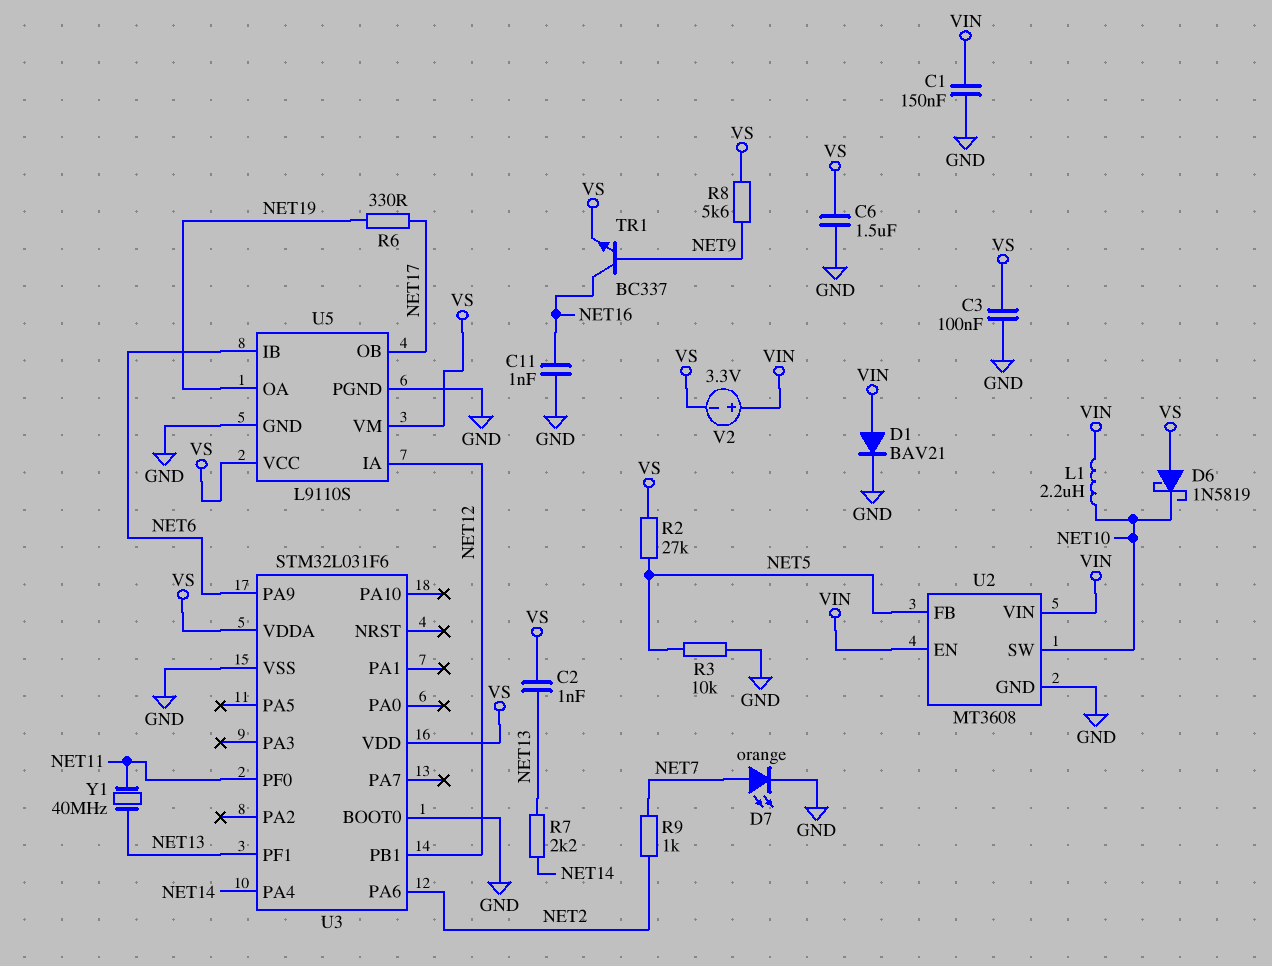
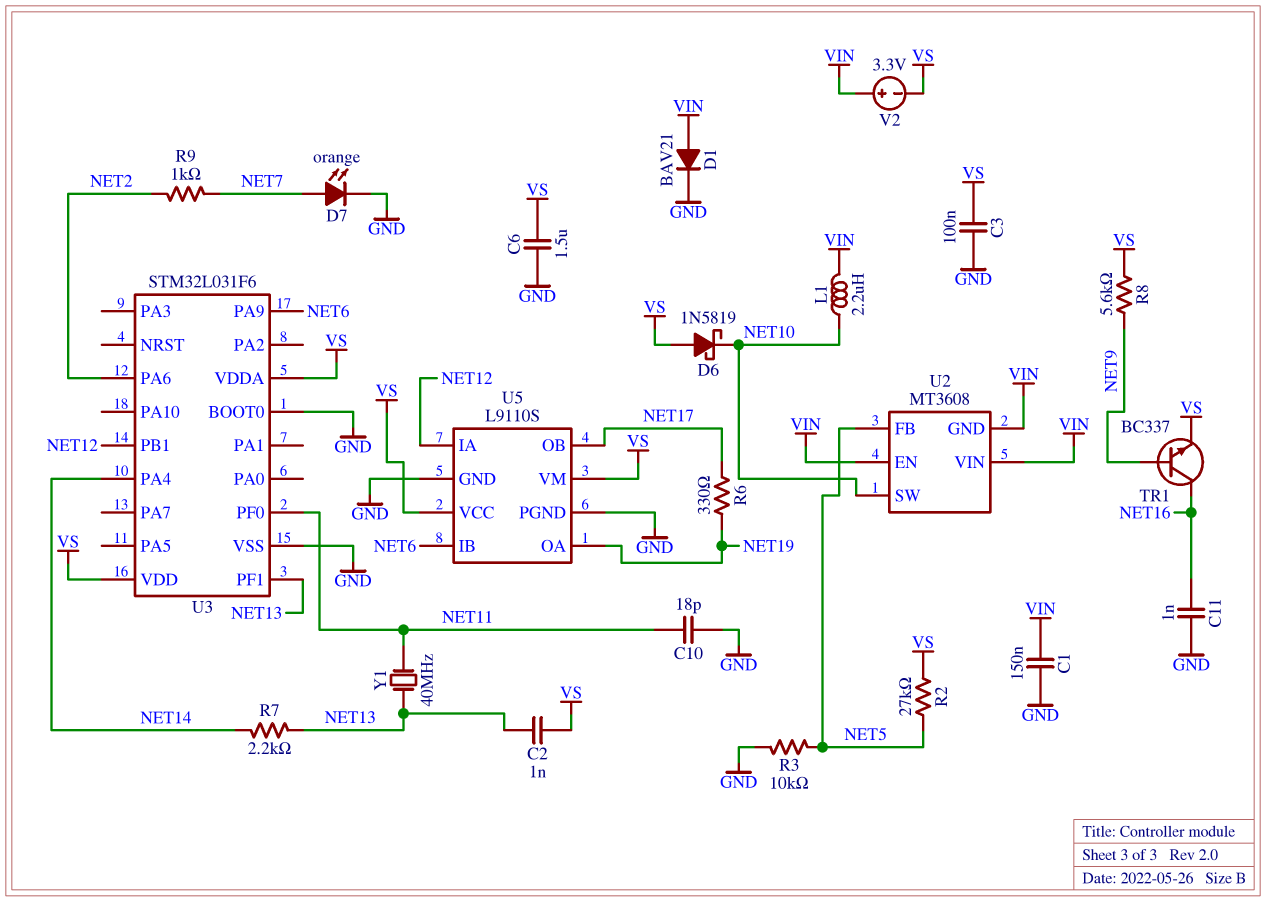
C10: none -> 18pF (GND, NET11)
U2 pin GND: GND -> VIN

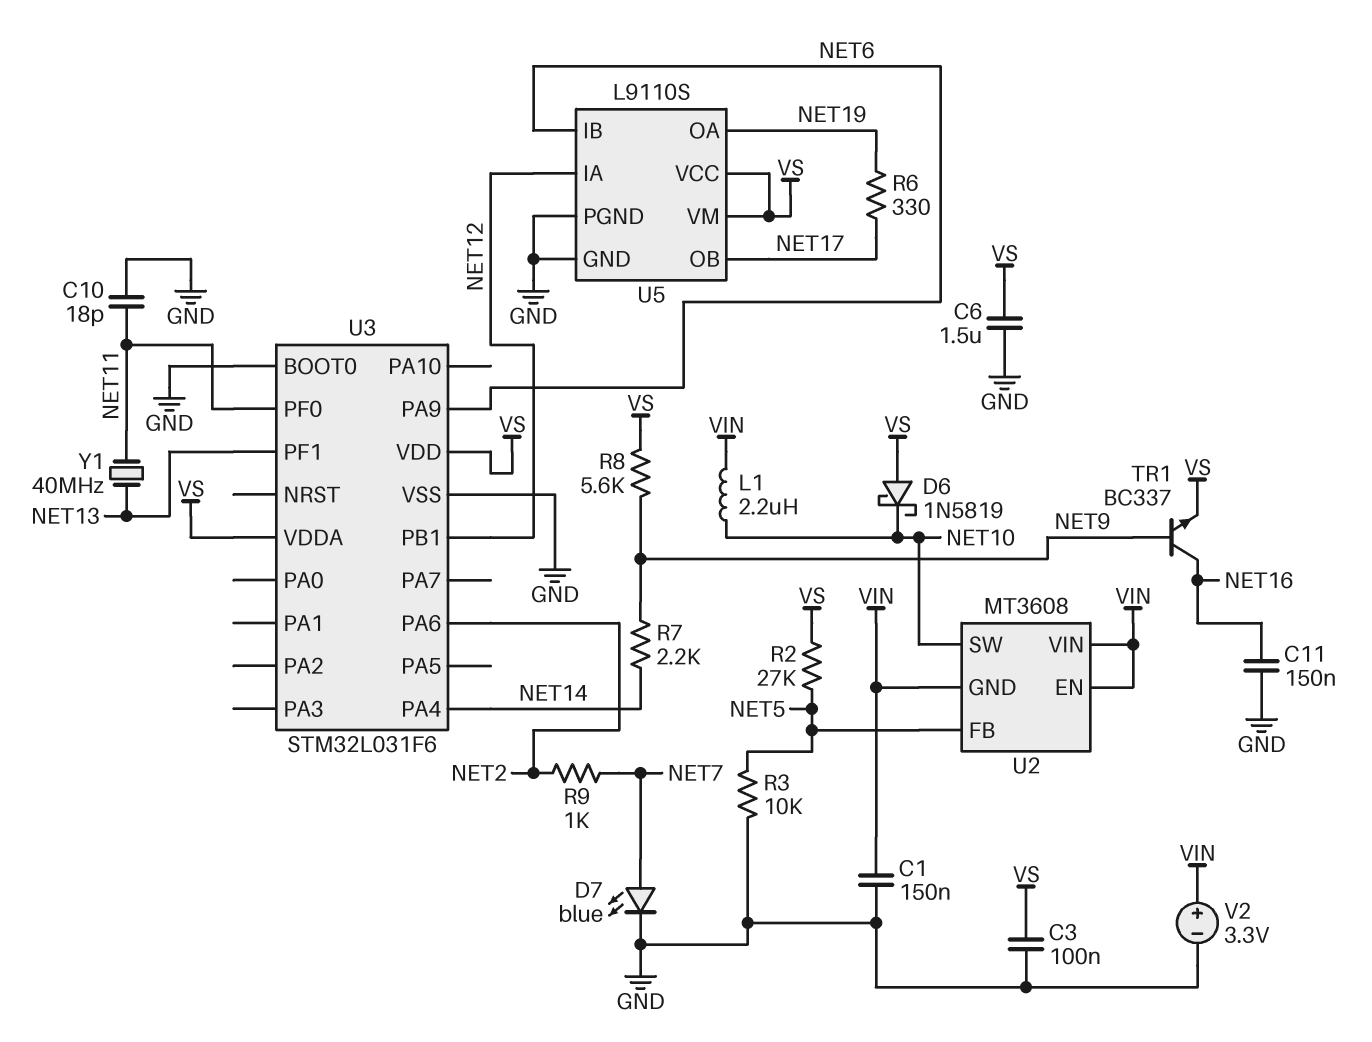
C2: 1nF (NET13, VS) -> none
C11: 1nF (GND, NET16) -> 150nF (GND, NET16)
D1: diode BAV21 (A VIN, K GND) -> none
D7: LED orange (A NET7, K GND) -> LED blue (A NET7, K GND)
R7: 2.2k (NET13, NET14) -> 2.2k (NET9, NET14)
V2: 3.3V (plus VIN, minus VS) -> 3.3V (plus VIN, minus GND)

